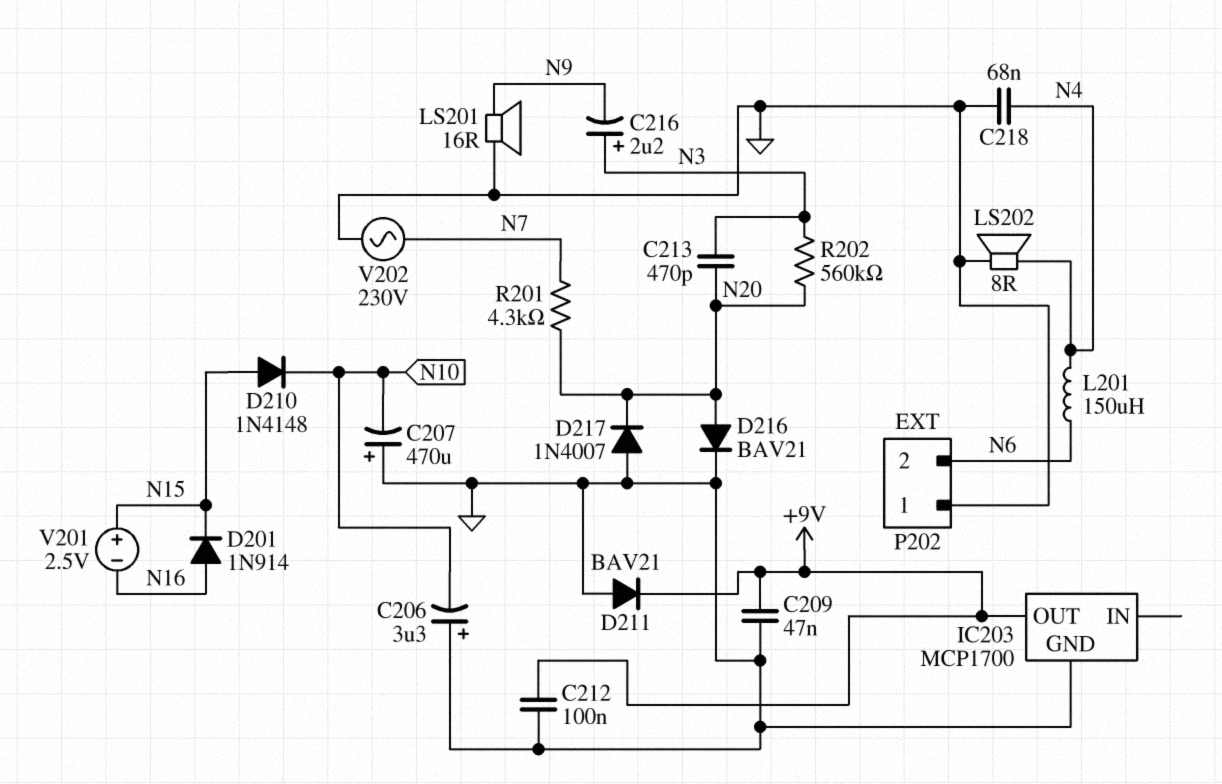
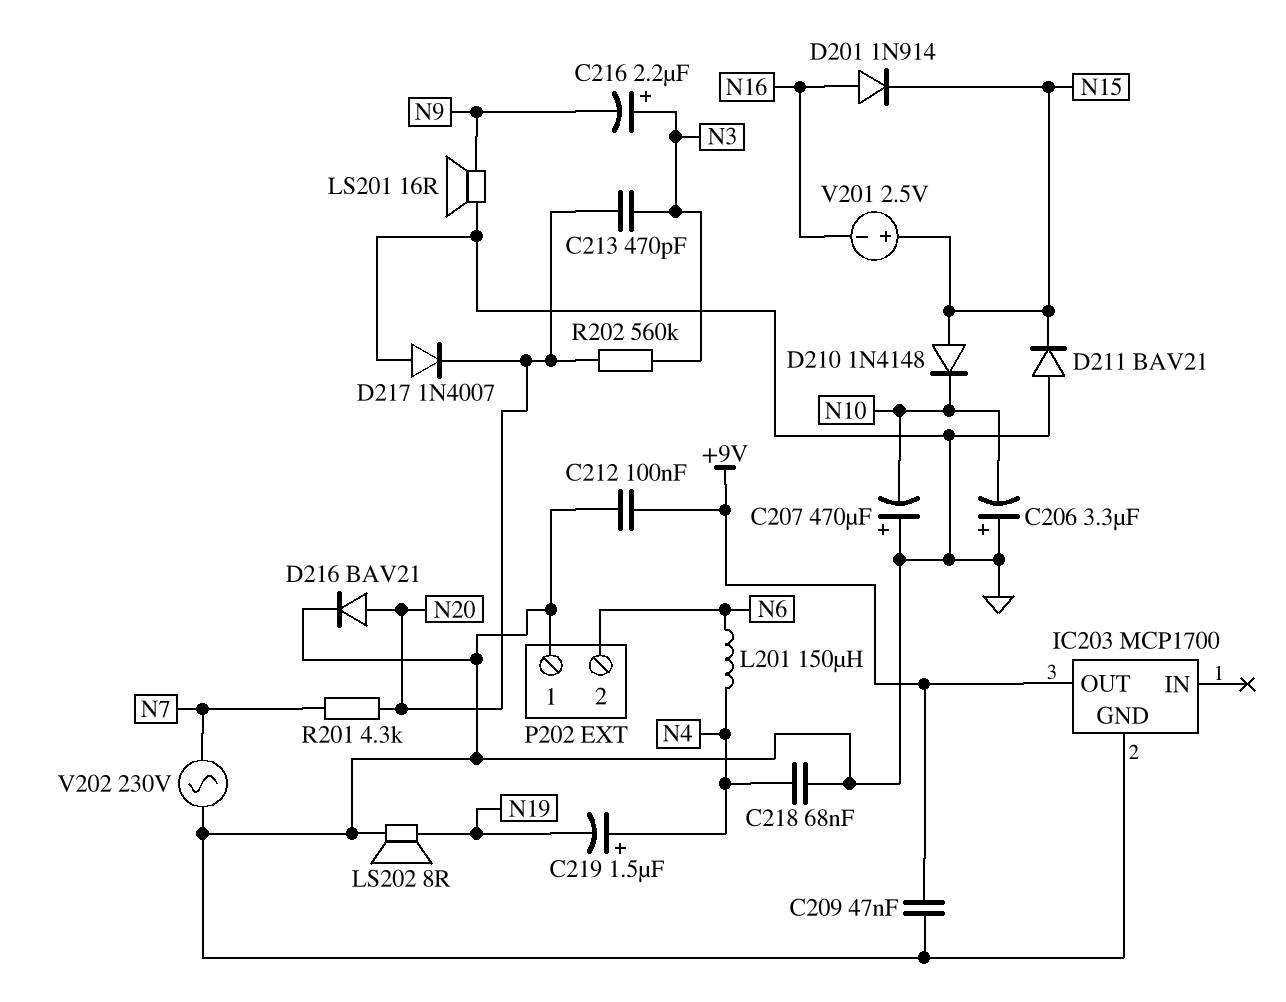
C219: none -> 1.5uF (plus N4, minus N19)
D211: diode BAV21 (A GND, K +9V) -> diode BAV21 (A GND, K N15)
LS202: speaker 8R (GND, N4) -> speaker 8R (GND, N19)

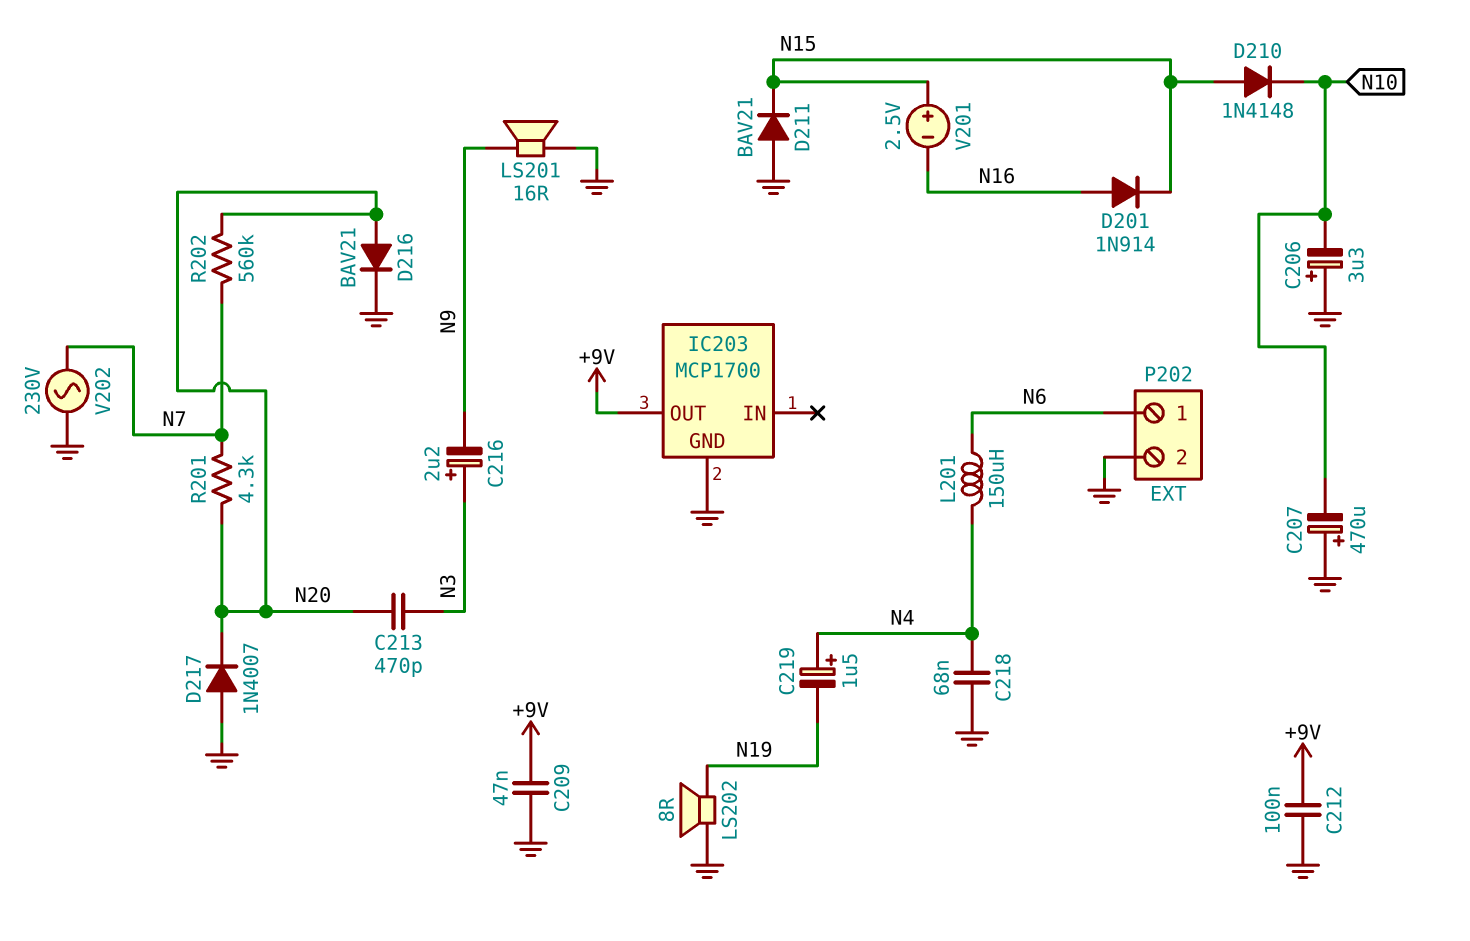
P202 pin 1: GND -> N6
P202 pin 2: N6 -> GND
R202: 560k (N3, N20) -> 560k (N7, N20)

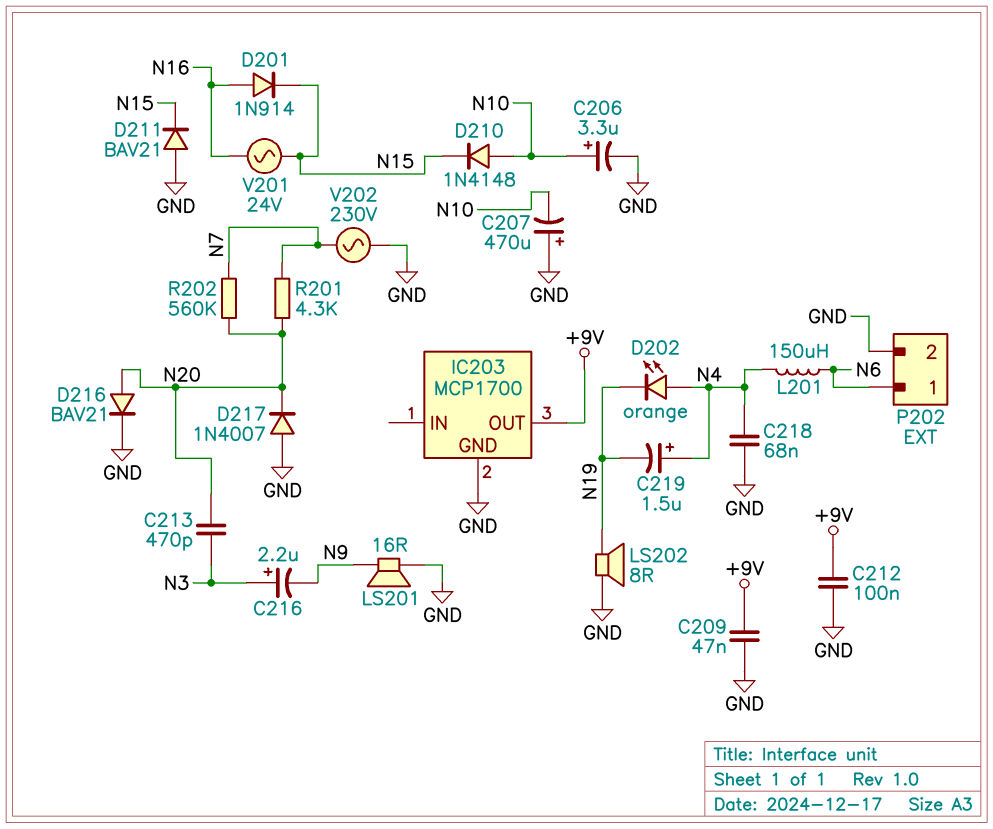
C206: 3.3uF (plus GND, minus N10) -> 3.3uF (plus N10, minus GND)
D202: none -> LED orange (A N4, K N19)
D210: diode 1N4148 (A N15, K N10) -> diode 1N4148 (A N10, K N15)
V201: 2.5V (plus N15, minus N16) -> AC 24V (N15, N16)

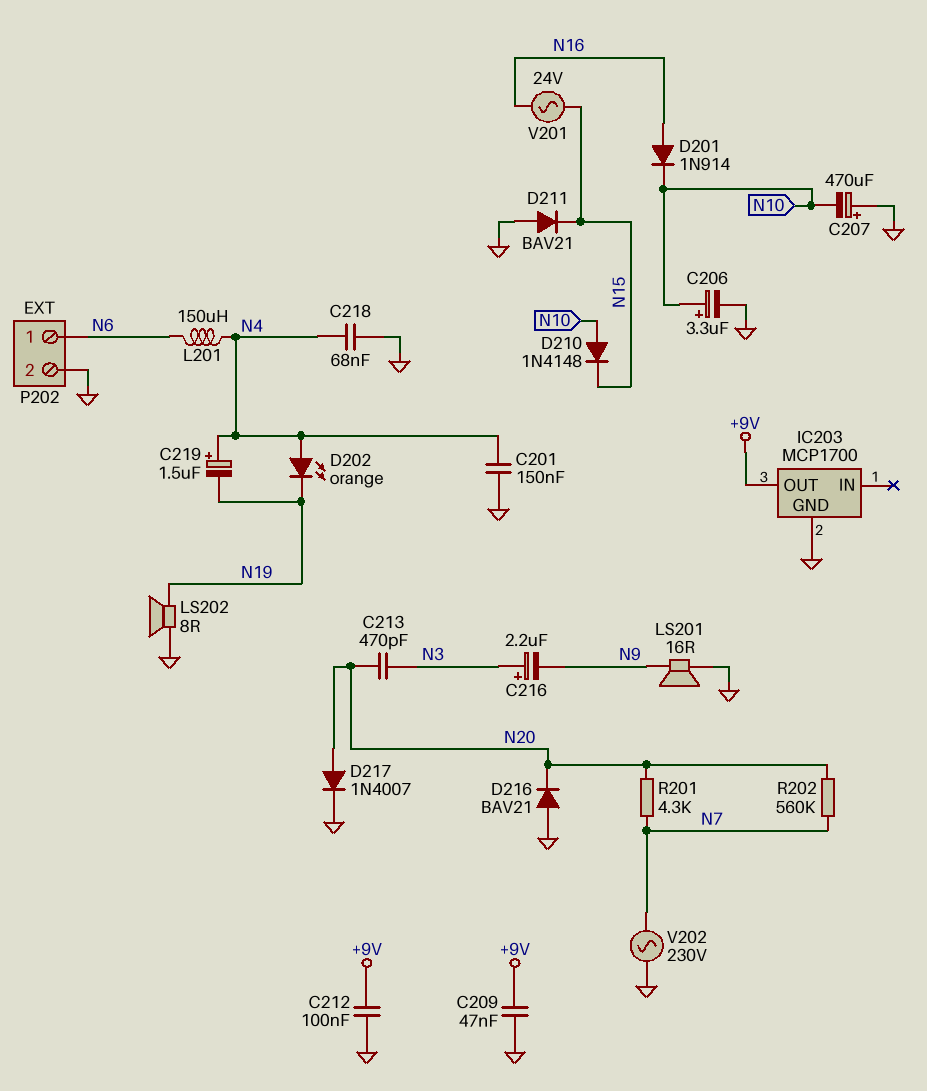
C201: none -> 150nF (GND, N4)
D201: diode 1N914 (A N16, K N15) -> diode 1N914 (A N16, K N10)
D216: diode BAV21 (A N20, K GND) -> diode BAV21 (A GND, K N20)
D217: diode 1N4007 (A GND, K N20) -> diode 1N4007 (A N20, K GND)

